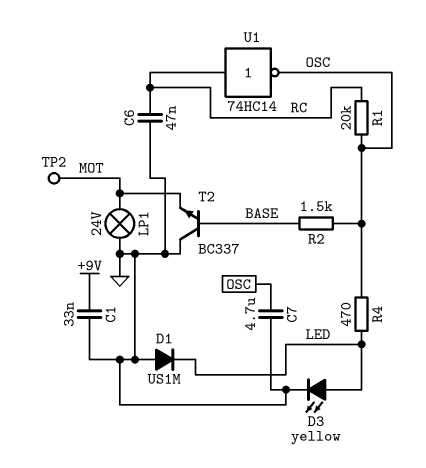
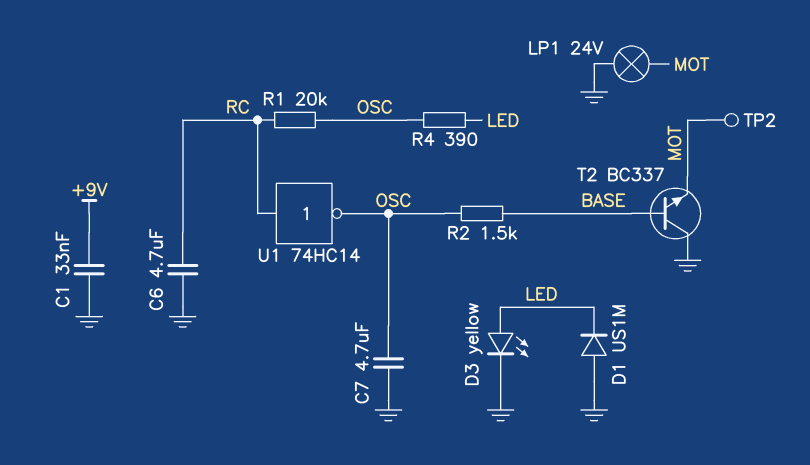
C6: 47nF (GND, RC) -> 4.7uF (GND, RC)
R4: 470 (LED, OSC) -> 390 (LED, OSC)

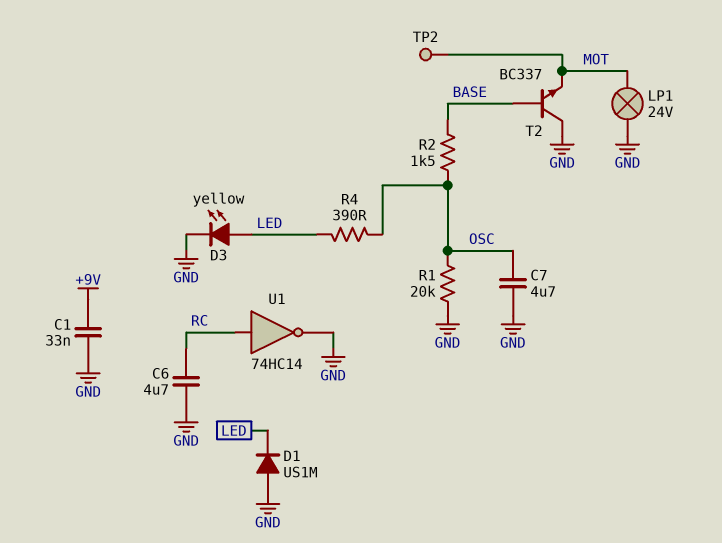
R1: 20k (OSC, RC) -> 20k (GND, OSC)
U1: NOT 74HC14 (in RC, out OSC) -> NOT 74HC14 (in RC, out GND)

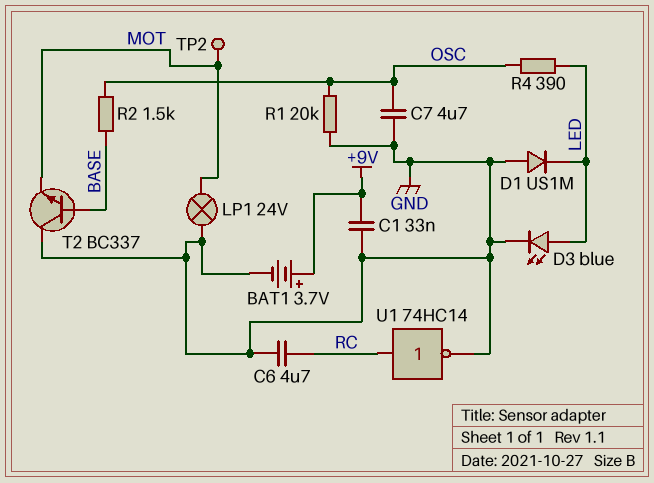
BAT1: none -> 3.7V (plus +9V, minus GND)
D3: LED yellow (A LED, K GND) -> LED blue (A LED, K GND)

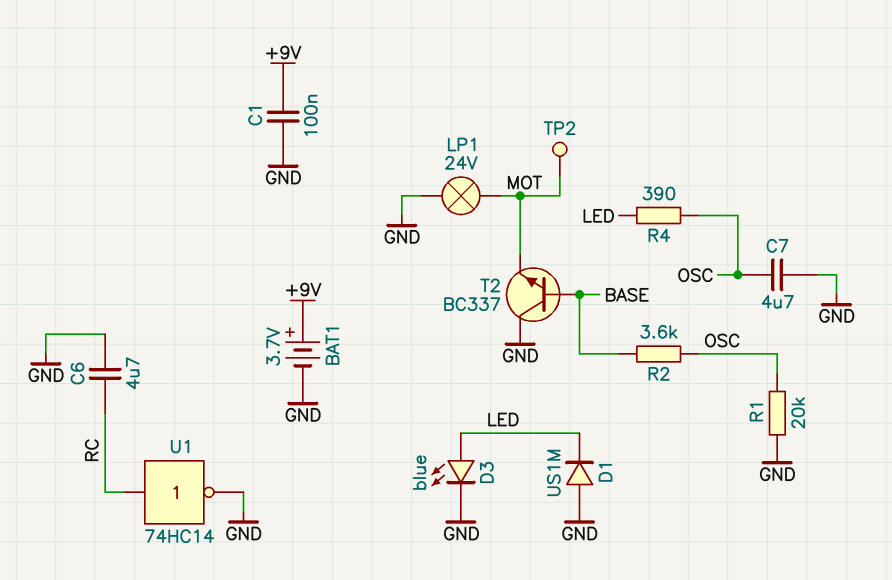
C1: 33nF (+9V, GND) -> 100nF (+9V, GND)
R2: 1.5k (BASE, OSC) -> 3.6k (BASE, OSC)

